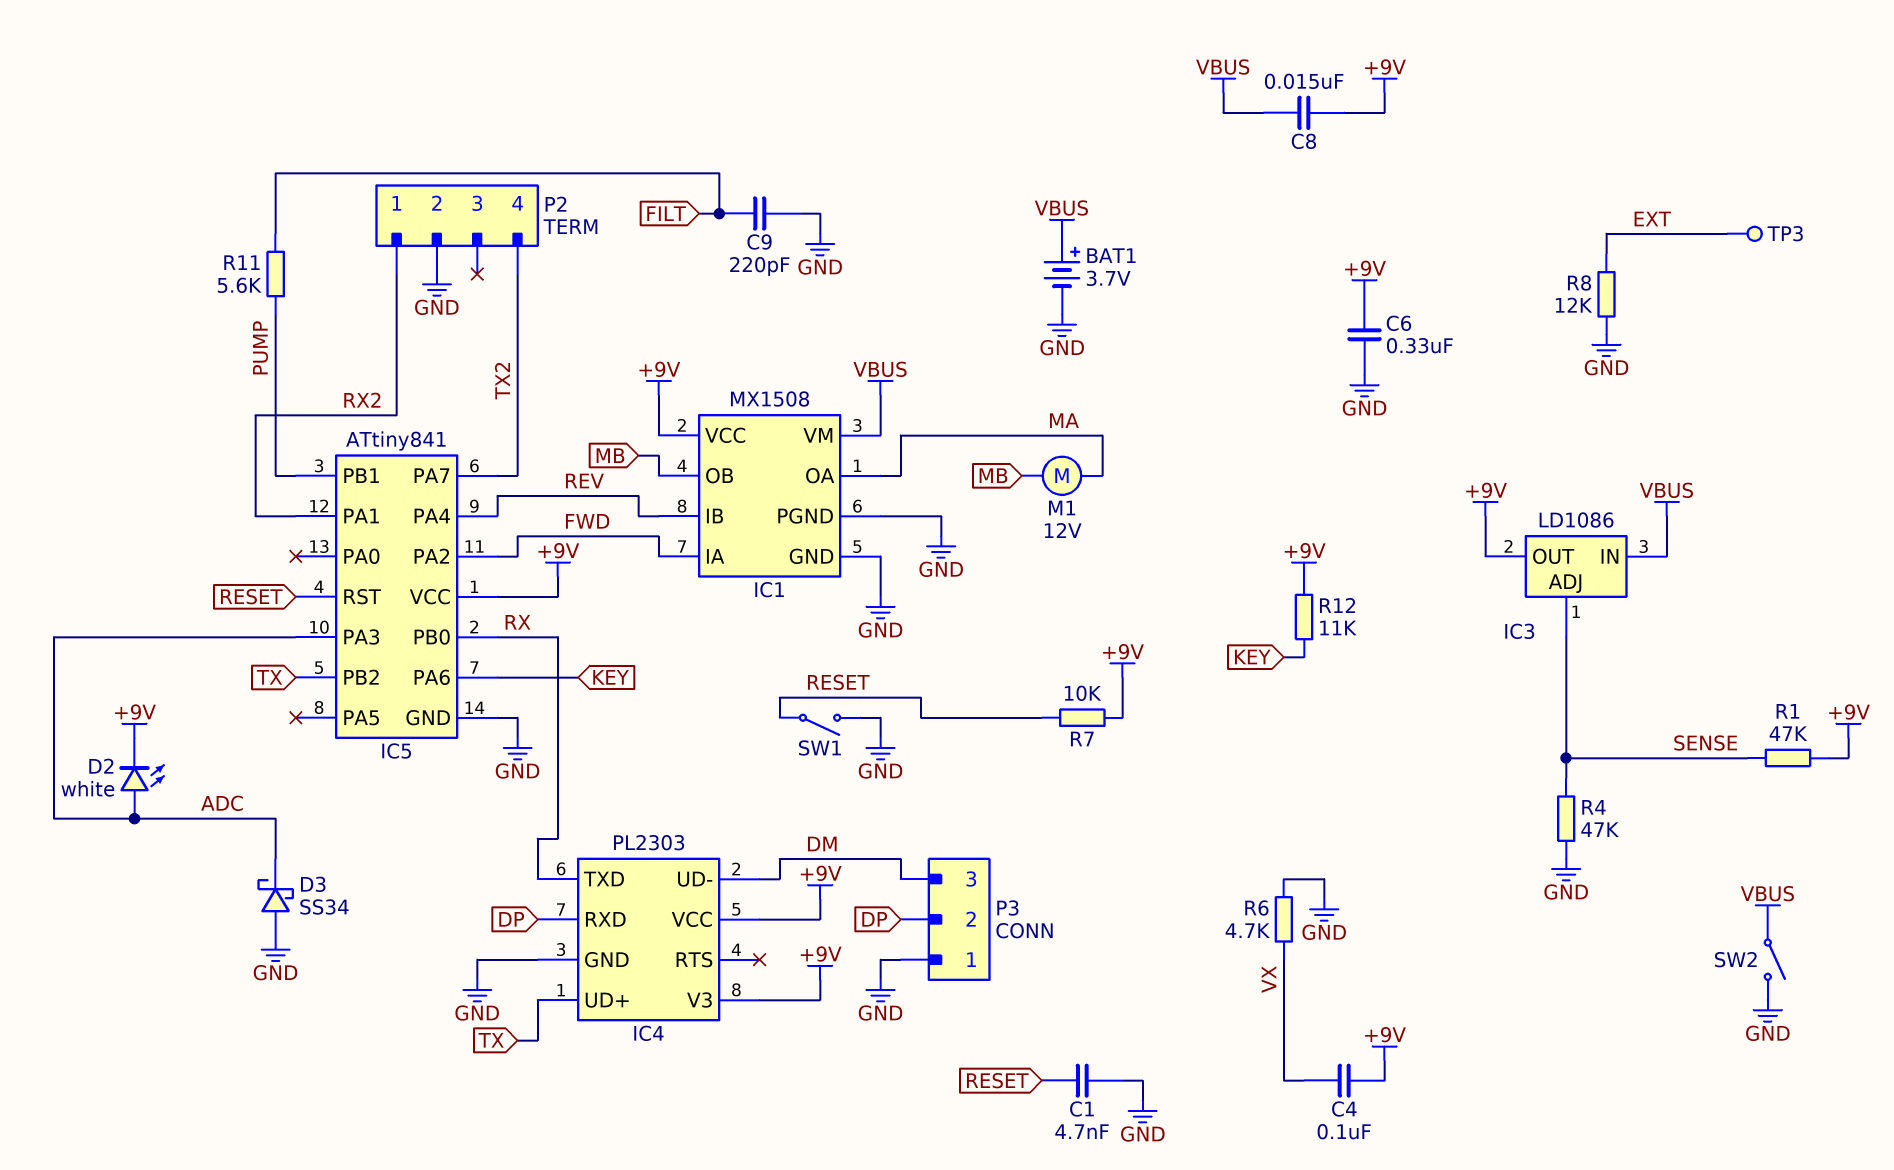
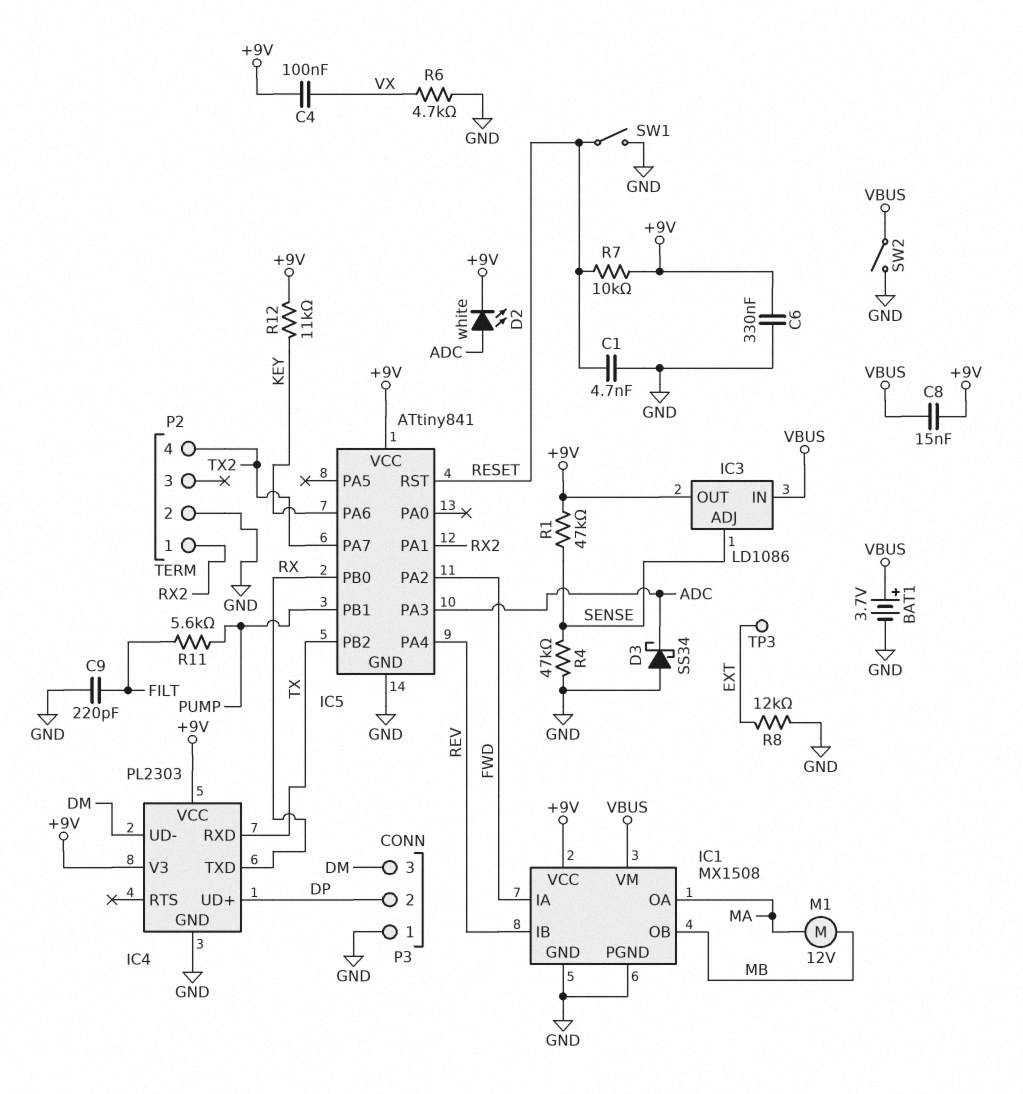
IC4 pin RXD: DP -> TX
IC4 pin UD+: TX -> DP

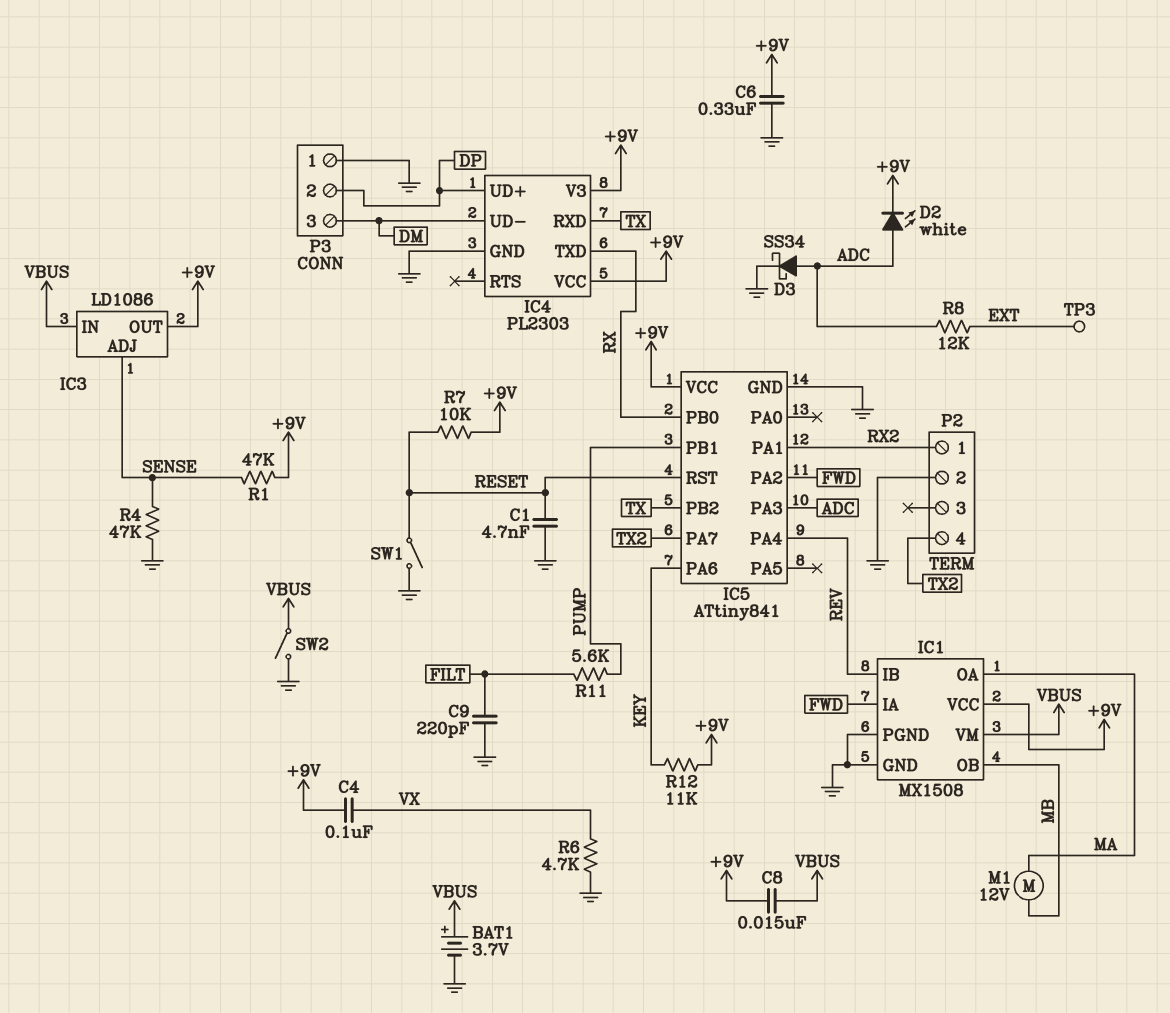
D3: schottky SS34 (A GND, K ADC) -> schottky SS34 (A ADC, K GND)
R8: 12k (EXT, GND) -> 12k (ADC, EXT)

